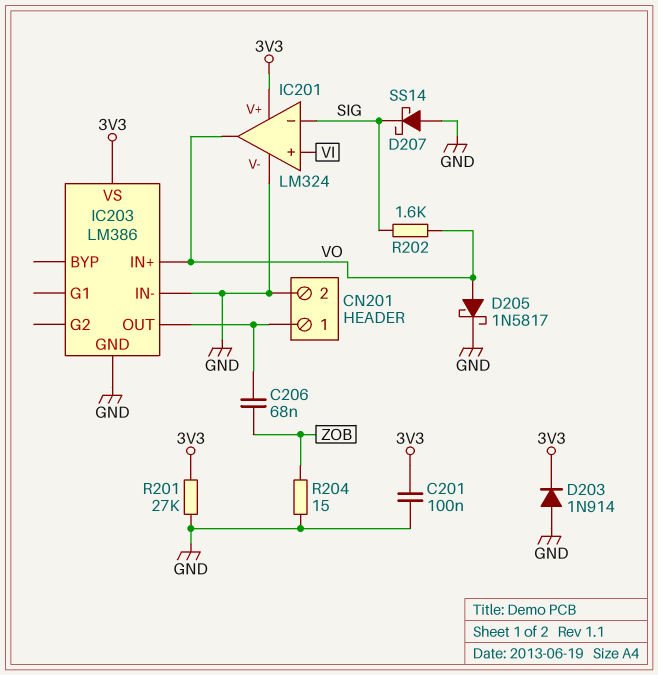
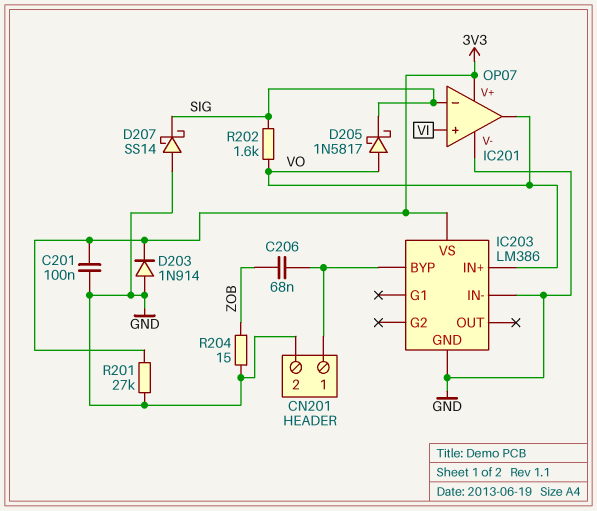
D205: schottky 1N5817 (A VO, K GND) -> schottky 1N5817 (A VO, K SIG)
IC201: LM324 -> OP07
IC203 pin BYP: none -> CN201/1
IC203 pin OUT: CN201/1 -> none

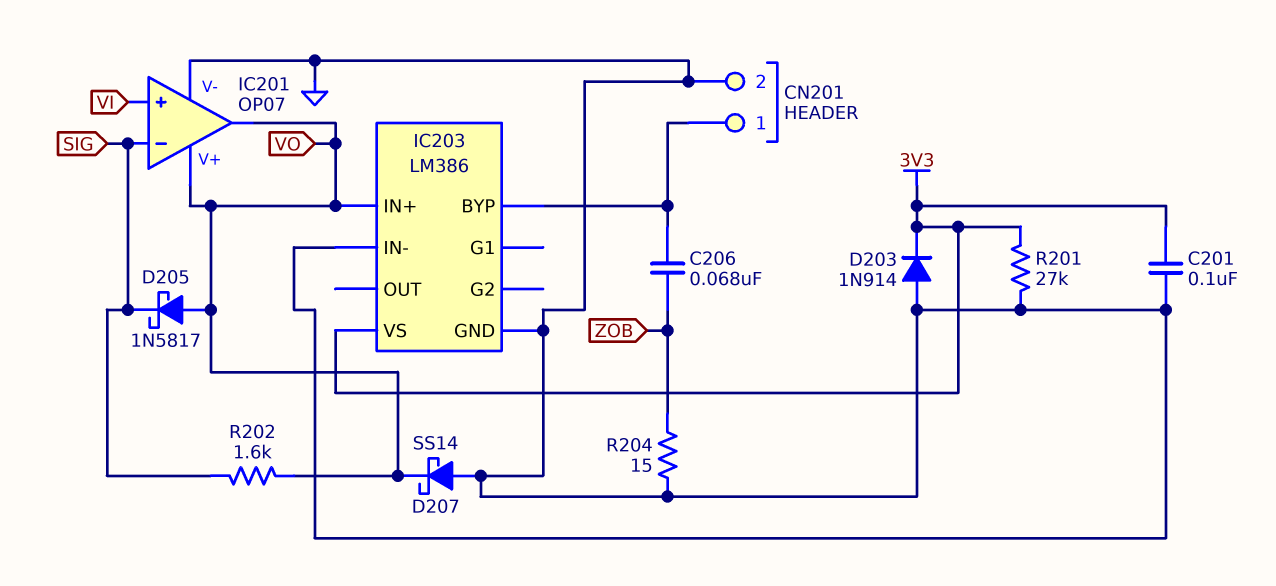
D207: schottky SS14 (A GND, K SIG) -> schottky SS14 (A GND, K VO)
IC201 pin V+: 3V3 -> VO

